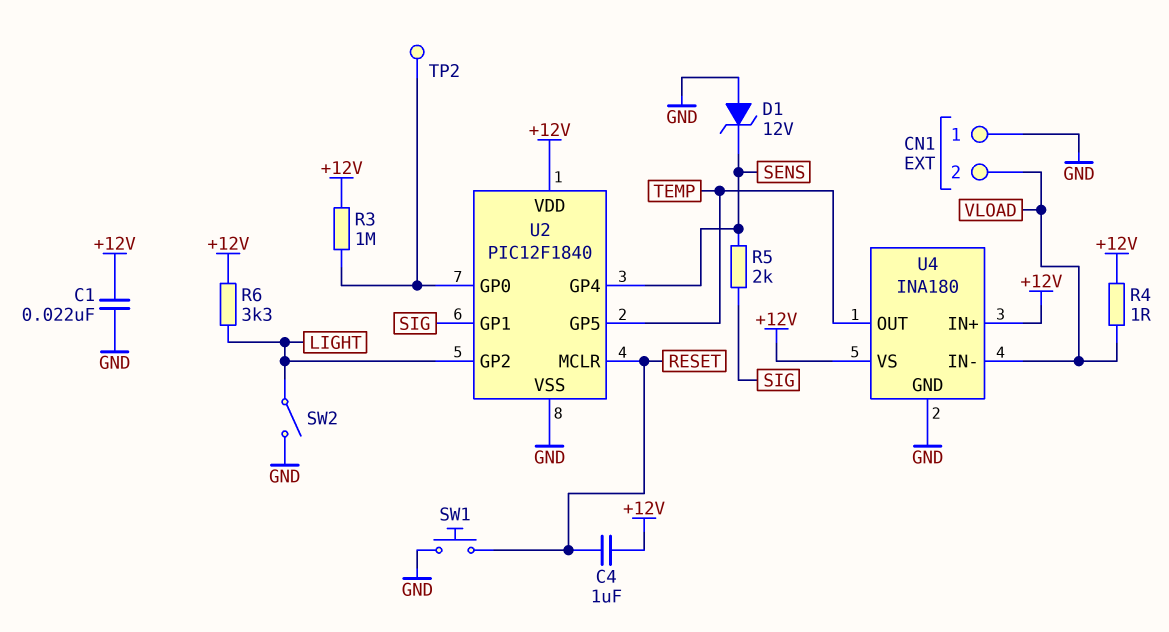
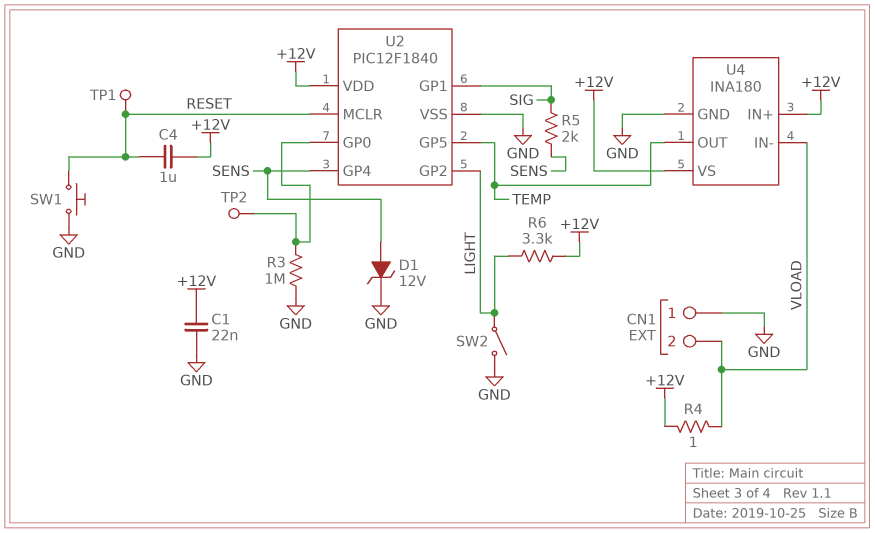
D1: zener 12V (A GND, K SENS) -> zener 12V (A SENS, K GND)
R3: 1M (+12V, U2/GP0) -> 1M (GND, U2/GP0)
TP1: none -> test point (RESET)

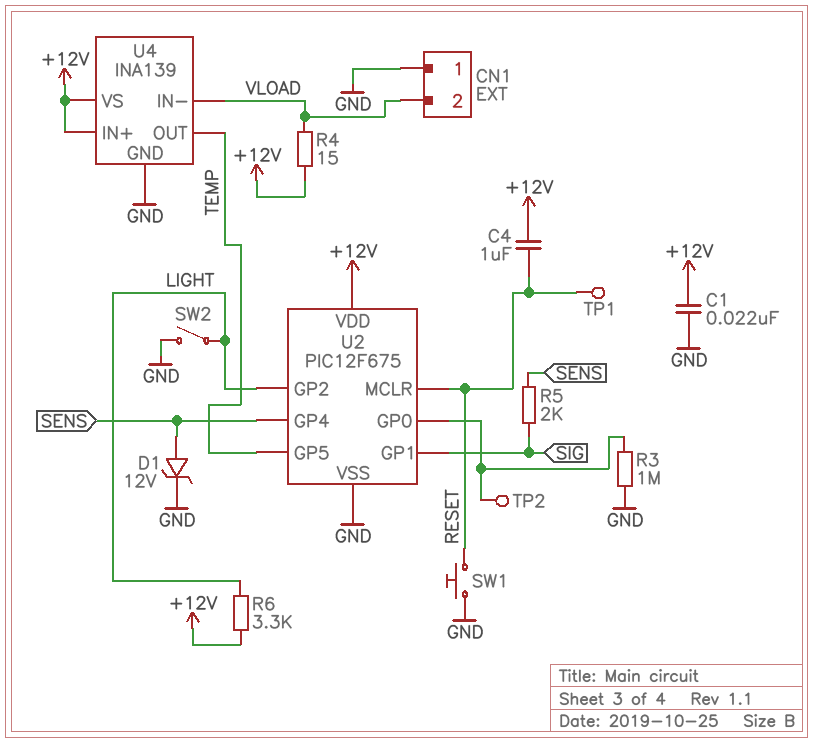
R4: 1 (+12V, VLOAD) -> 15 (+12V, VLOAD)
U2: PIC12F1840 -> PIC12F675
U4: INA180 -> INA139

